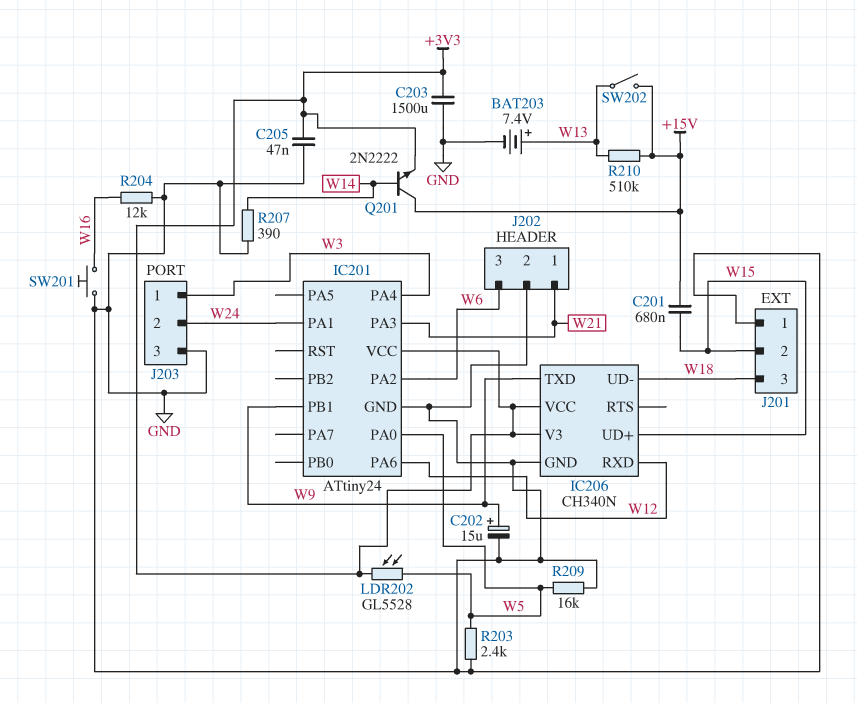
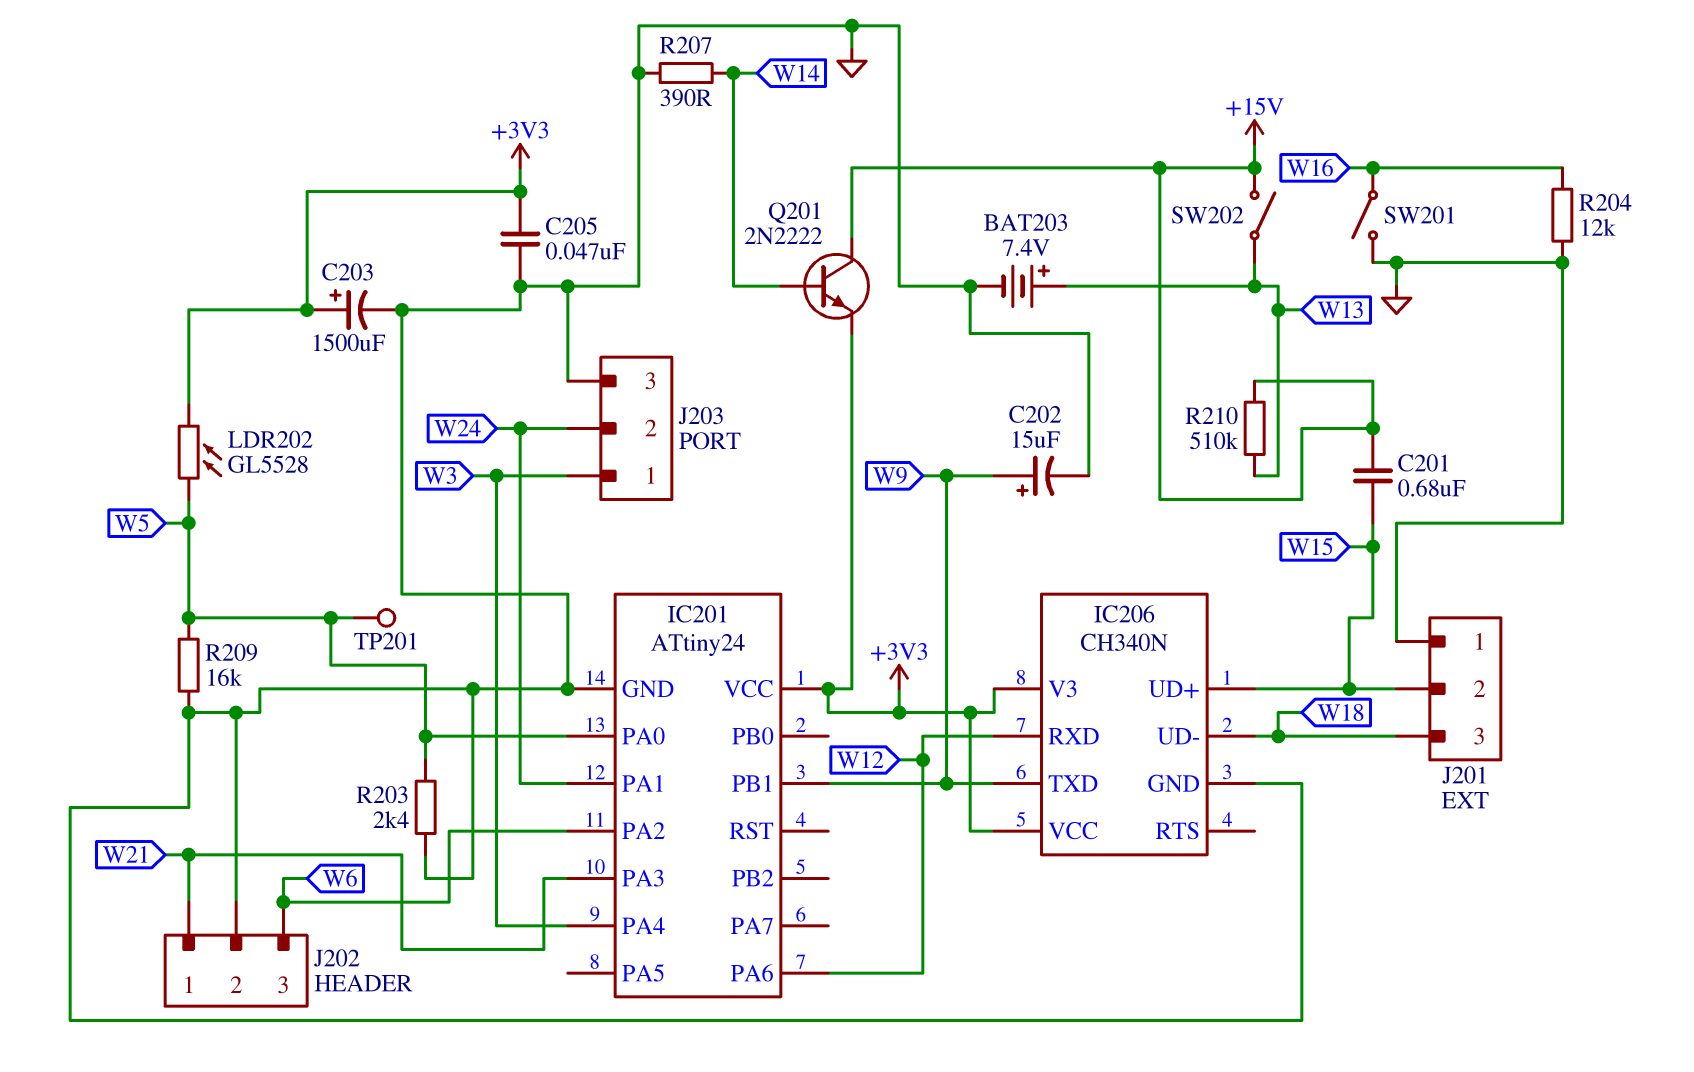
C203: 1500uF (+3V3, GND) -> 1500uF (plus +3V3, minus GND)
SW201: button (GND, W16) -> switch (GND, W16)
TP201: none -> test point (W5)

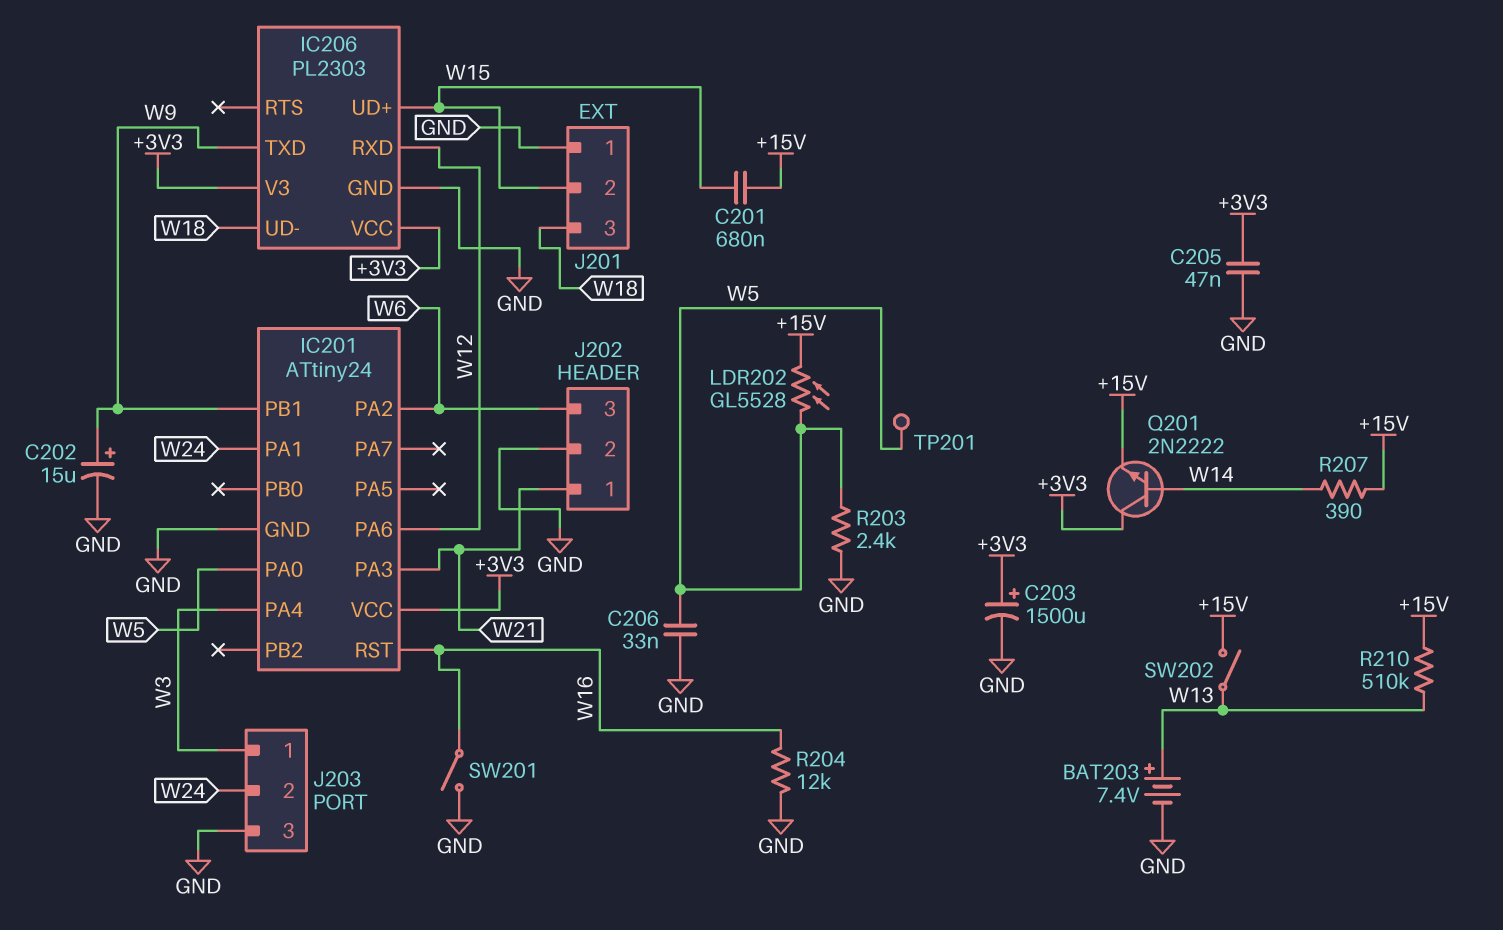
C206: none -> 33nF (GND, W5)
IC201 pin RST: none -> W16
IC206: CH340N -> PL2303
LDR202: GL5528 (+3V3, W5) -> GL5528 (+15V, W5)
Q201: NPN 2N2222 (B W14, C +15V, E +3V3) -> NPN 2N2222 (B W14, C +3V3, E +15V)
R207: 390 (GND, W14) -> 390 (+15V, W14)
R209: 16k (GND, W5) -> none

